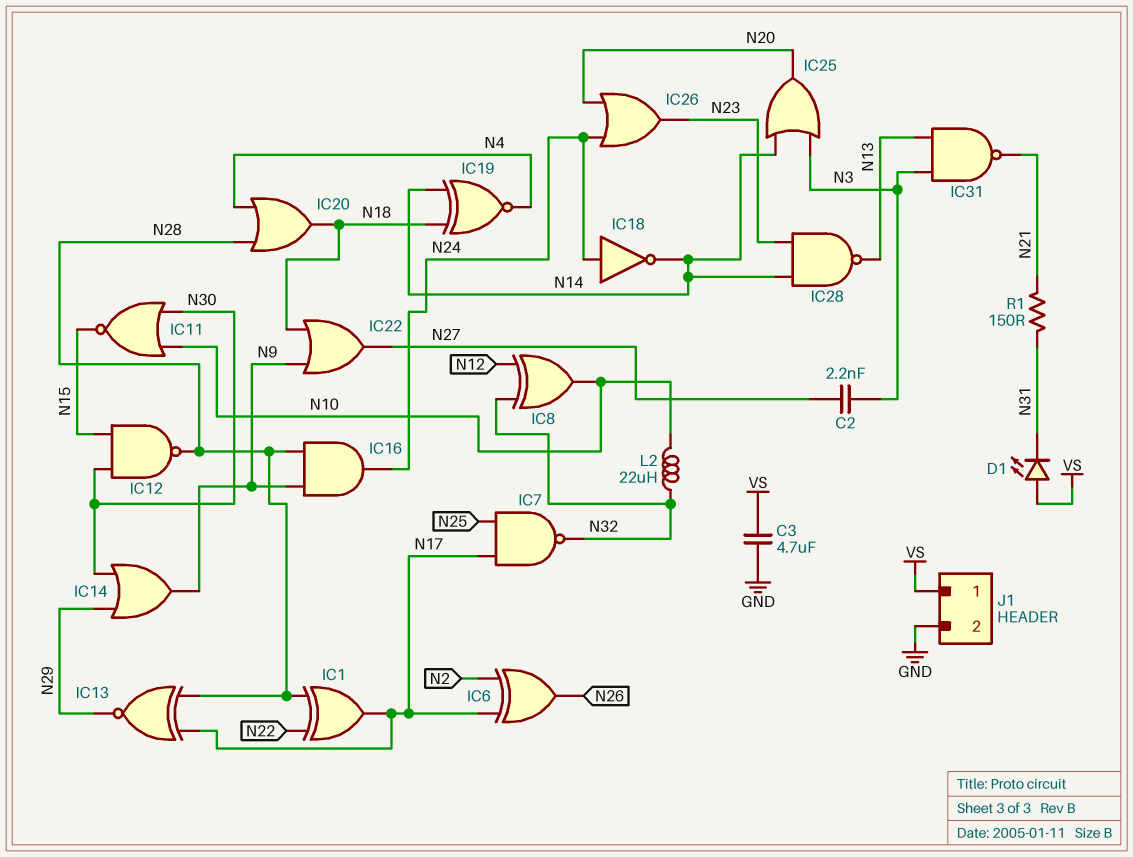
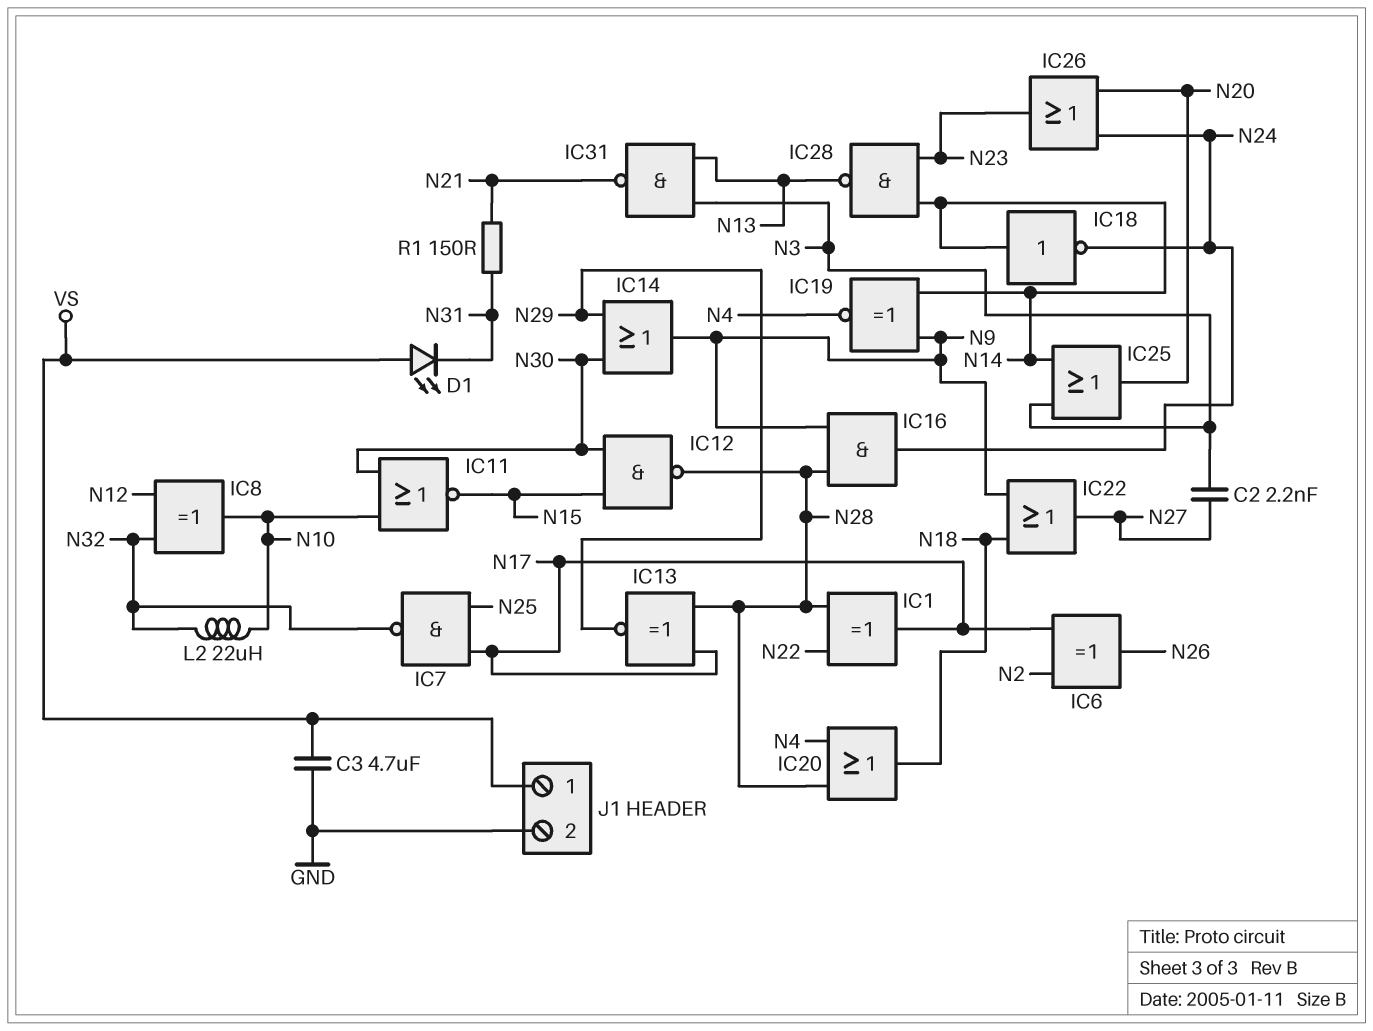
IC18: NOT (in N24, out N14) -> NOT (in N14, out N24)
IC19: XNOR (in N14, in N18, out N4) -> XNOR (in N9, in N14, out N4)

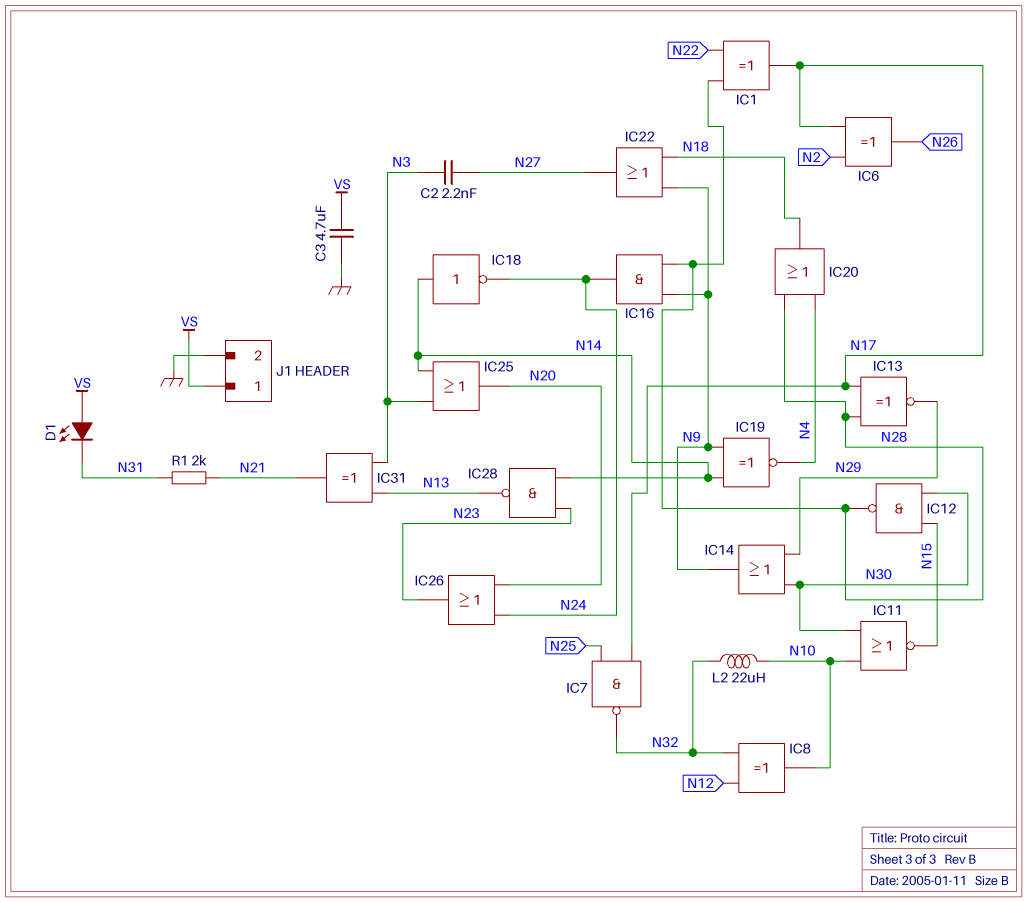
IC31: NAND (in N3, in N13, out N21) -> XOR (in N3, in N13, out N21)
R1: 150 (N21, N31) -> 2k (N21, N31)

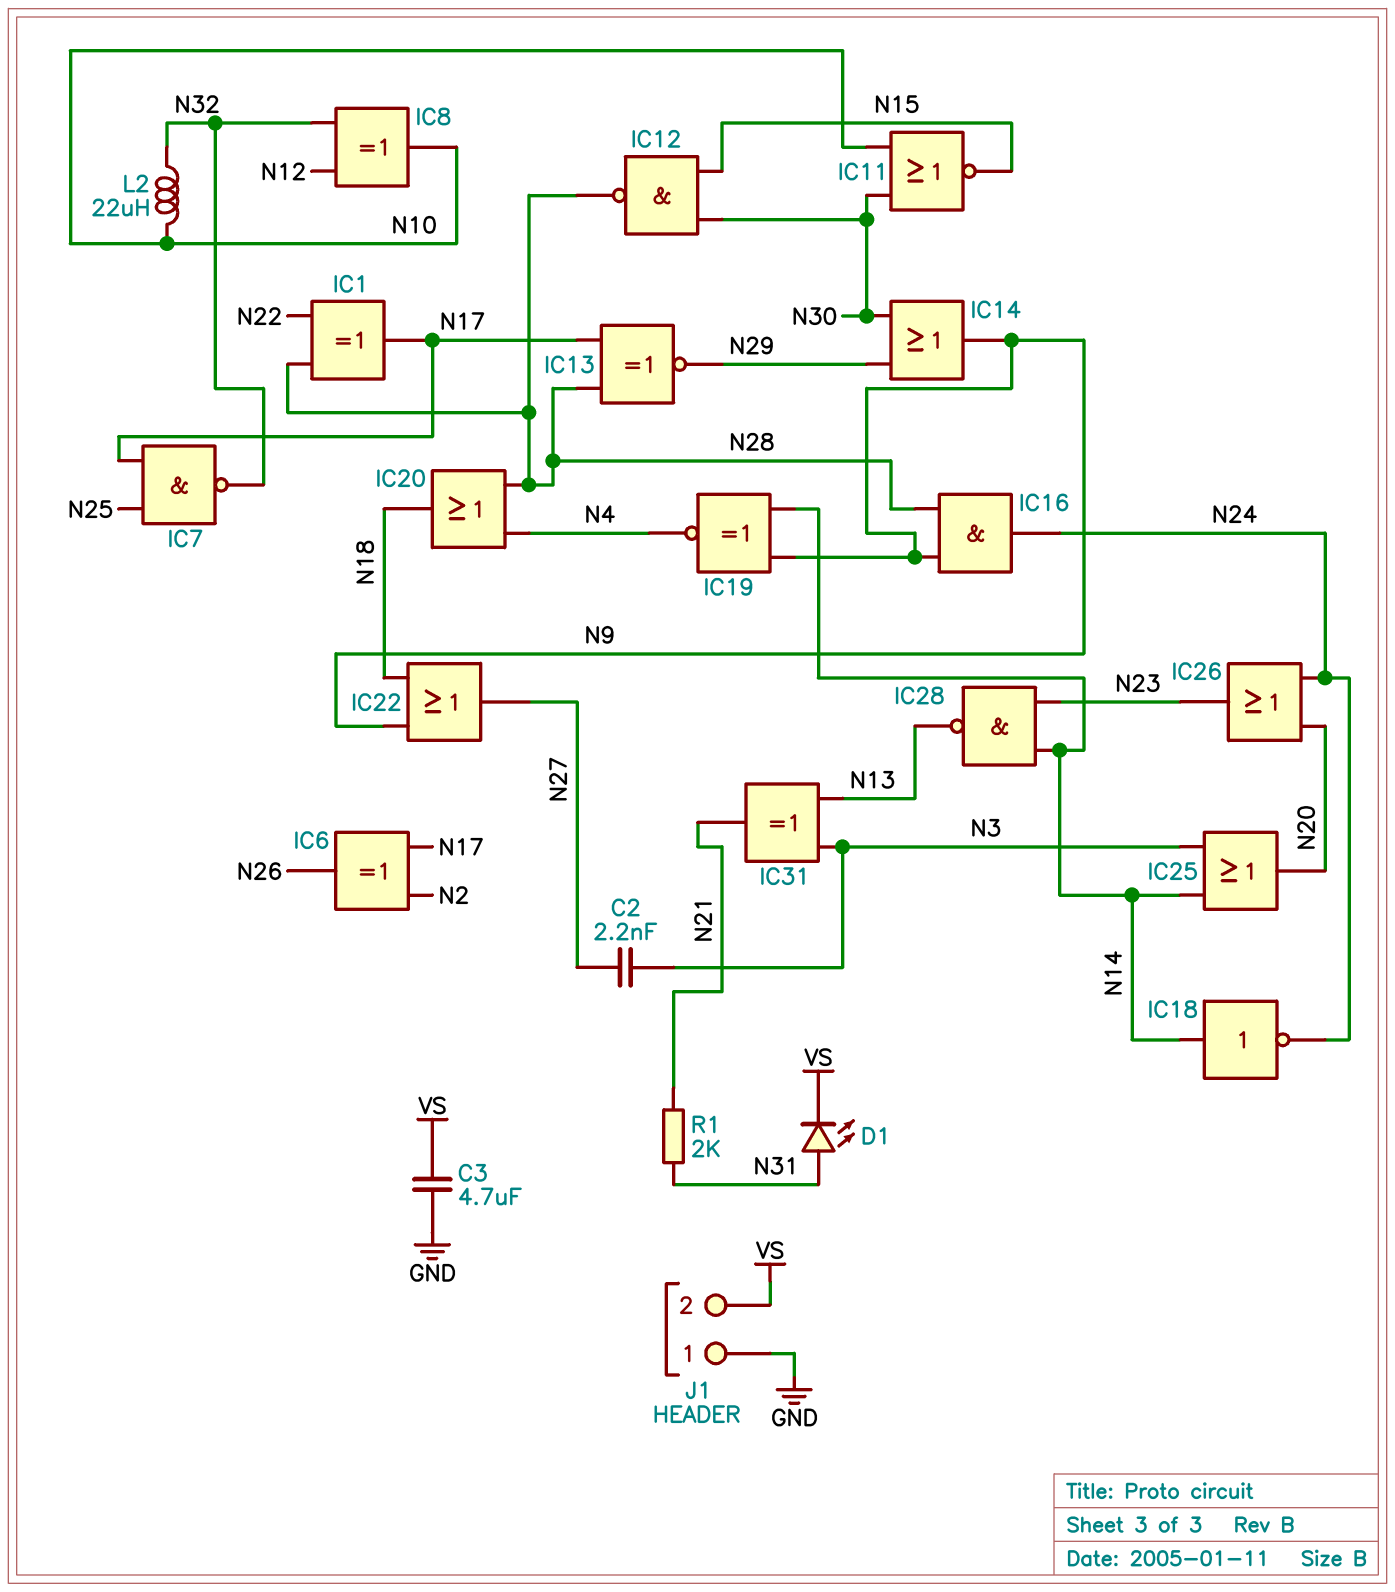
D1: LED (A VS, K N31) -> LED (A N31, K VS)
J1 pin 1: VS -> GND
J1 pin 2: GND -> VS

